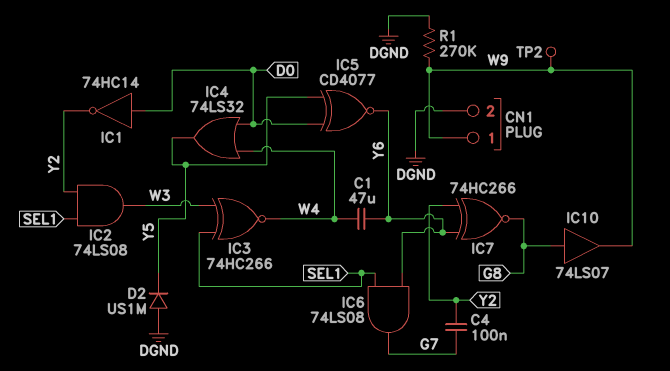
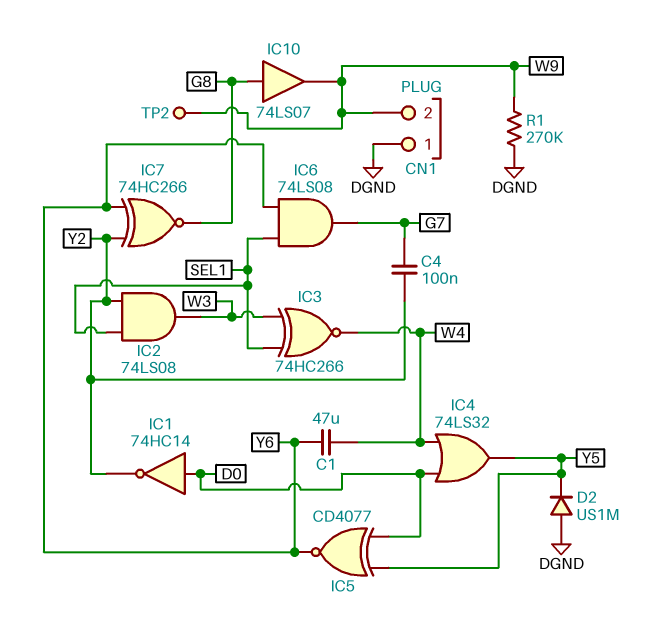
CN1 pin 1: W9 -> DGND
CN1 pin 2: DGND -> W9

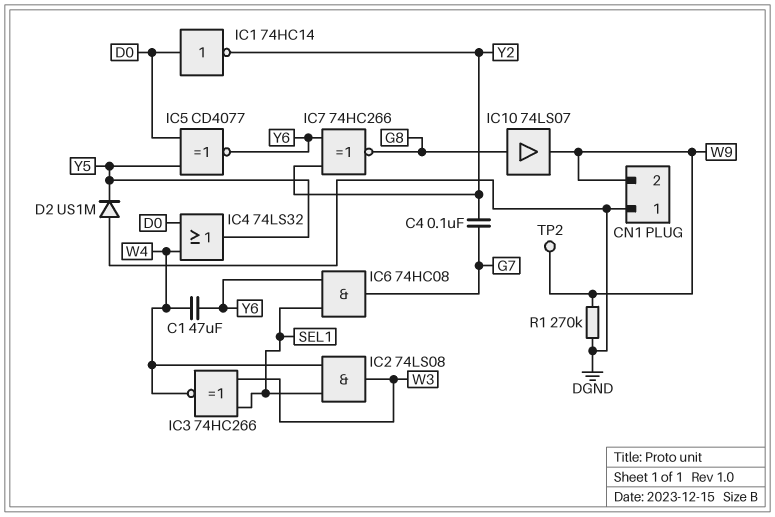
IC2: AND 74LS08 (in SEL1, in Y2, out W3) -> AND 74LS08 (in SEL1, in W4, out W3)
IC6: AND 74LS08 (in SEL1, in Y6, out G7) -> AND 74HC08 (in SEL1, in Y6, out G7)

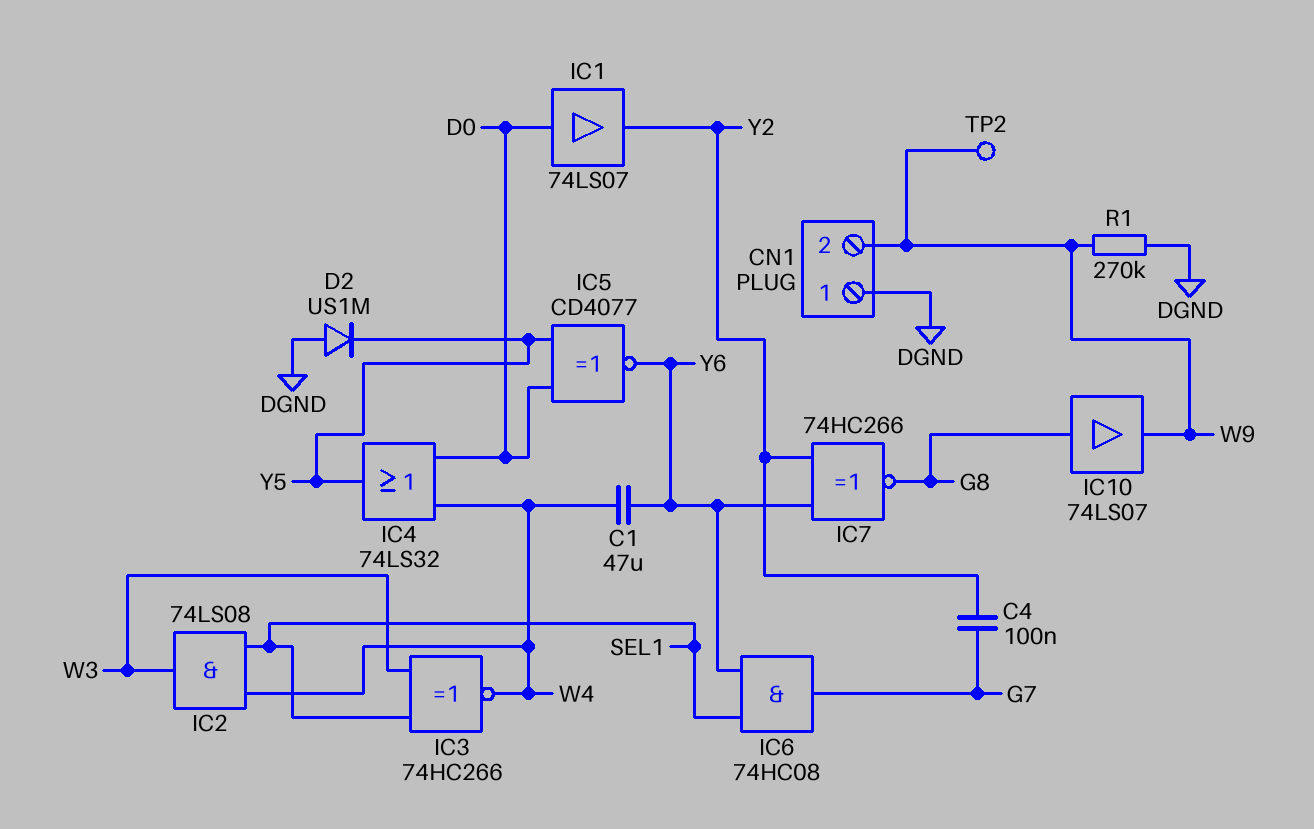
IC1: NOT 74HC14 (in D0, out Y2) -> buffer 74LS07 (in D0, out Y2)

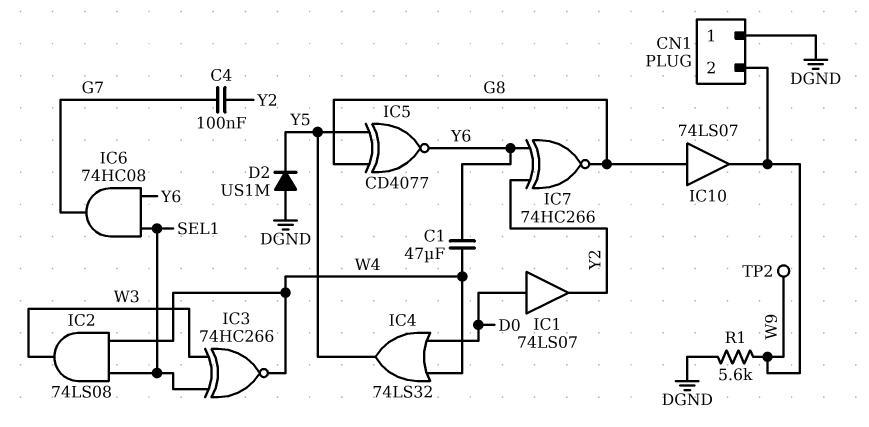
IC5: XNOR CD4077 (in D0, in Y5, out Y6) -> XNOR CD4077 (in G8, in Y5, out Y6)
R1: 270k (DGND, W9) -> 5.6k (DGND, W9)

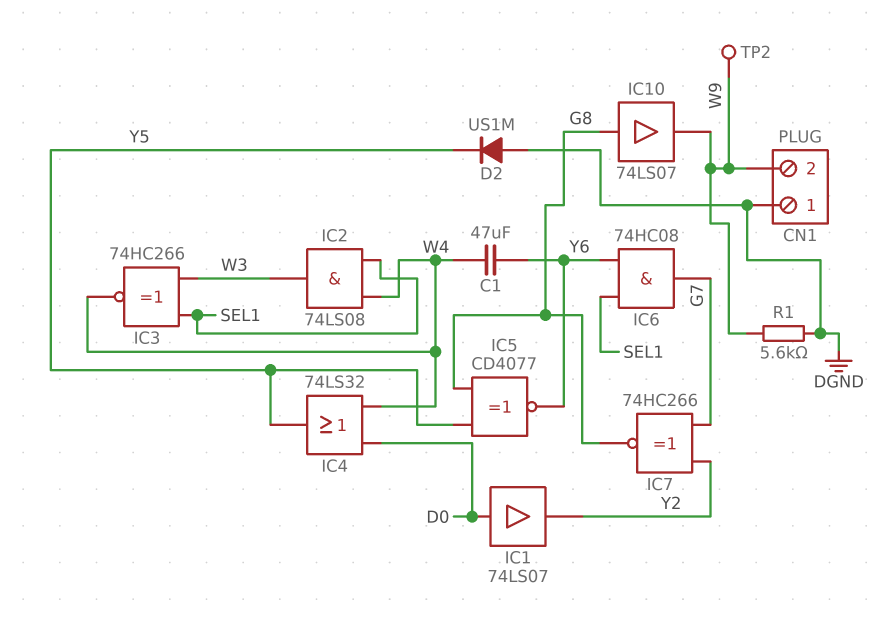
C4: 100nF (G7, Y2) -> none
IC7: XNOR 74HC266 (in Y2, in Y6, out G8) -> XNOR 74HC266 (in G7, in Y2, out G8)

